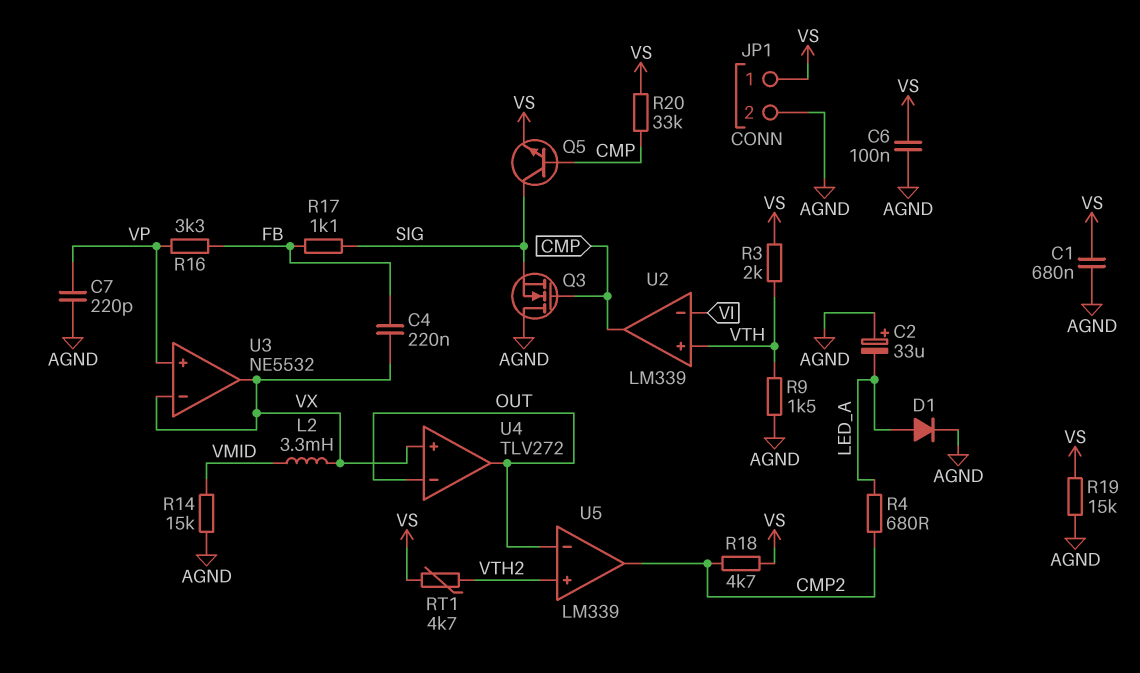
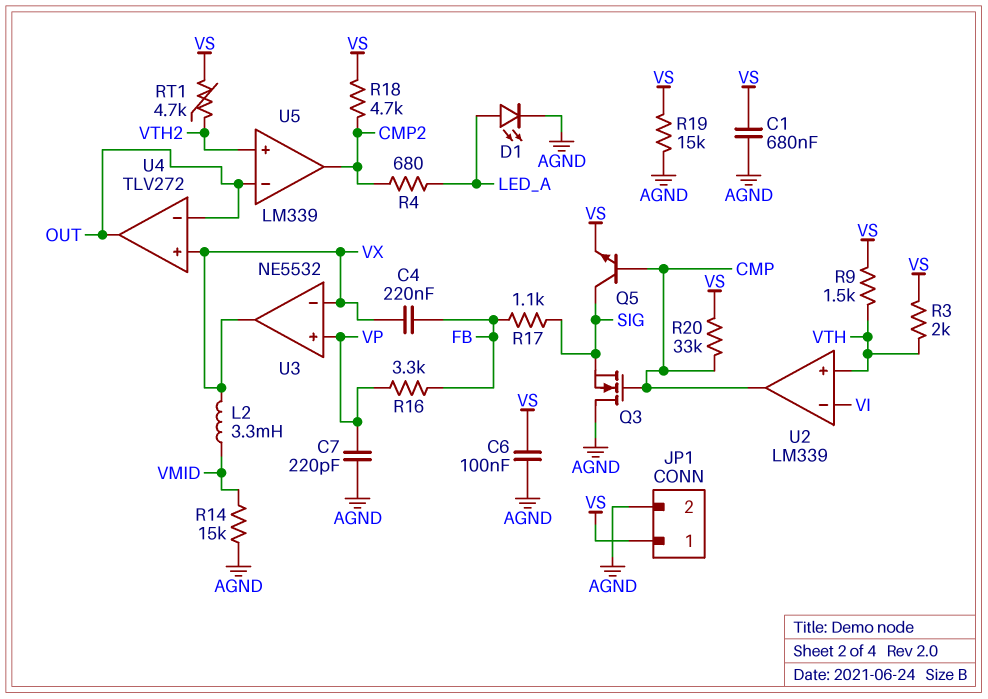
C2: 33uF (plus AGND, minus LED_A) -> none
D1: diode (A LED_A, K AGND) -> LED (A LED_A, K AGND)
R9: 1.5k (AGND, VTH) -> 1.5k (VS, VTH)

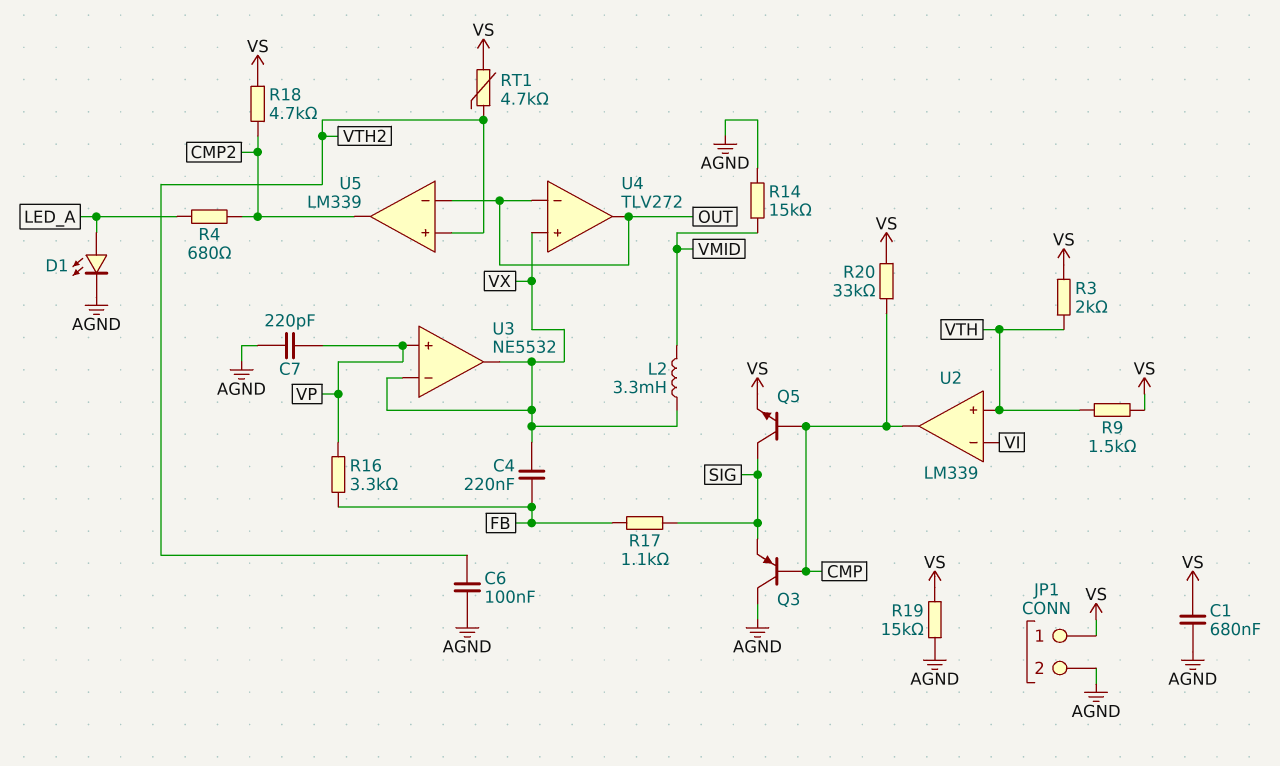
C6: 100nF (AGND, VS) -> 100nF (AGND, VTH2)
Q3: NMOS (G CMP, D AGND, S SIG) -> PNP (B CMP, C AGND, E SIG)

